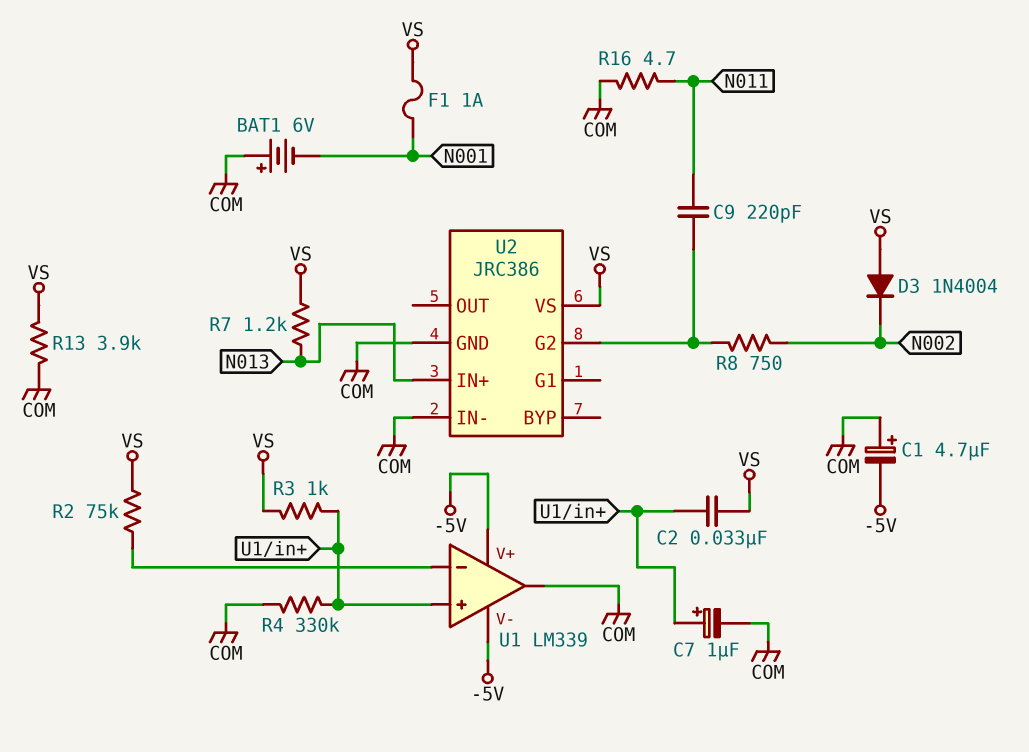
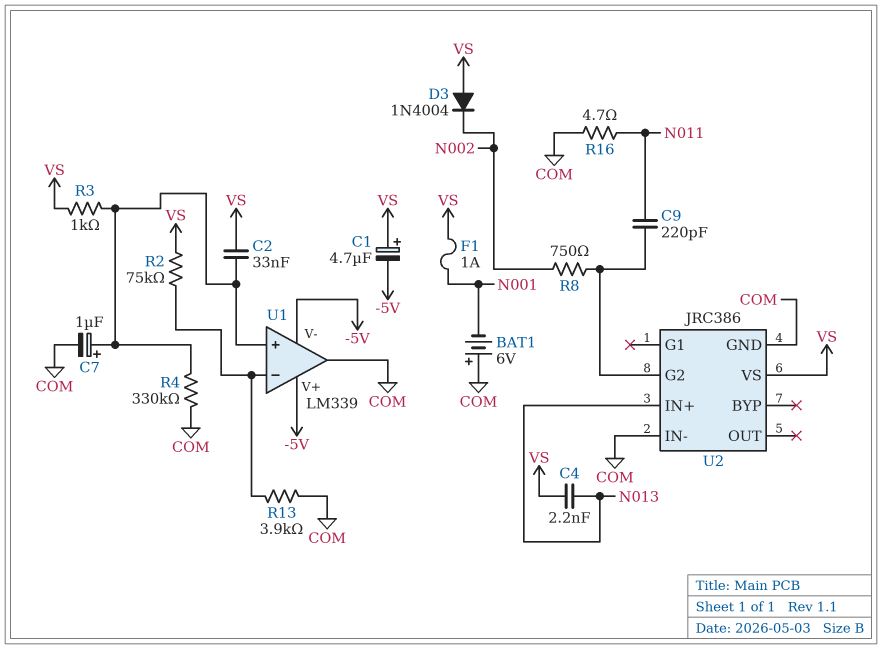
C1: 4.7uF (plus COM, minus -5V) -> 4.7uF (plus VS, minus -5V)
C4: none -> 2.2nF (N013, VS)
R7: 1.2k (N013, VS) -> none
R13: 3.9k (COM, VS) -> 3.9k (COM, U1/in-)

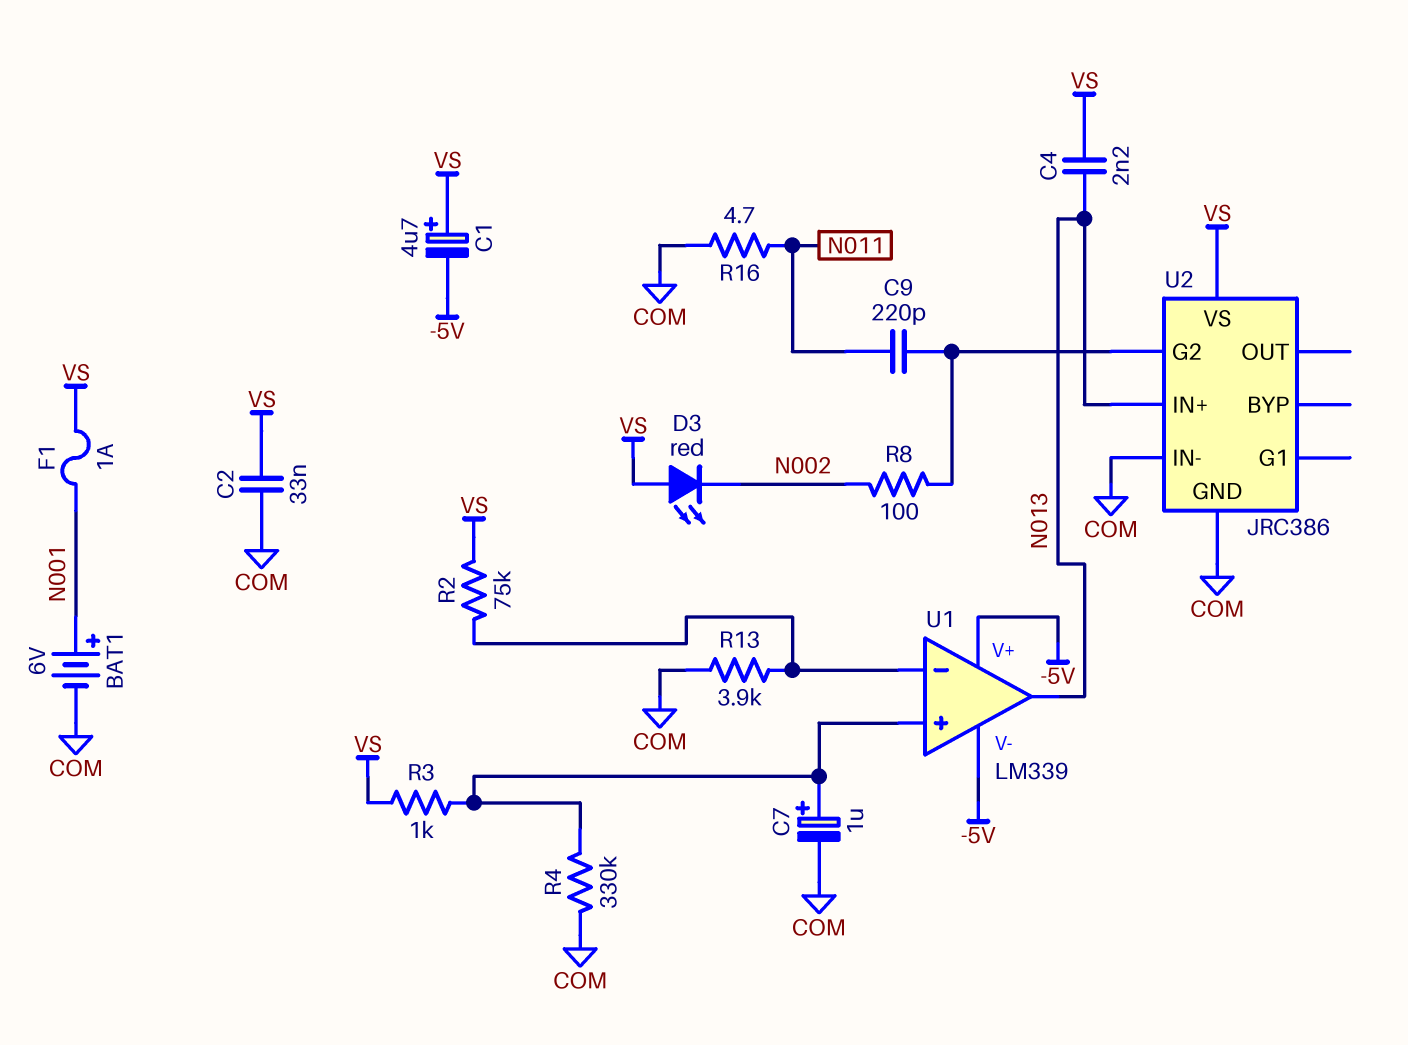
BAT1: 6V (plus COM, minus N001) -> 6V (plus N001, minus COM)
C2: 33nF (U1/in+, VS) -> 33nF (COM, VS)
D3: diode 1N4004 (A VS, K N002) -> LED red (A VS, K N002)
R8: 750 (N002, U2/G2) -> 100 (N002, U2/G2)
U1 pin out: COM -> N013

